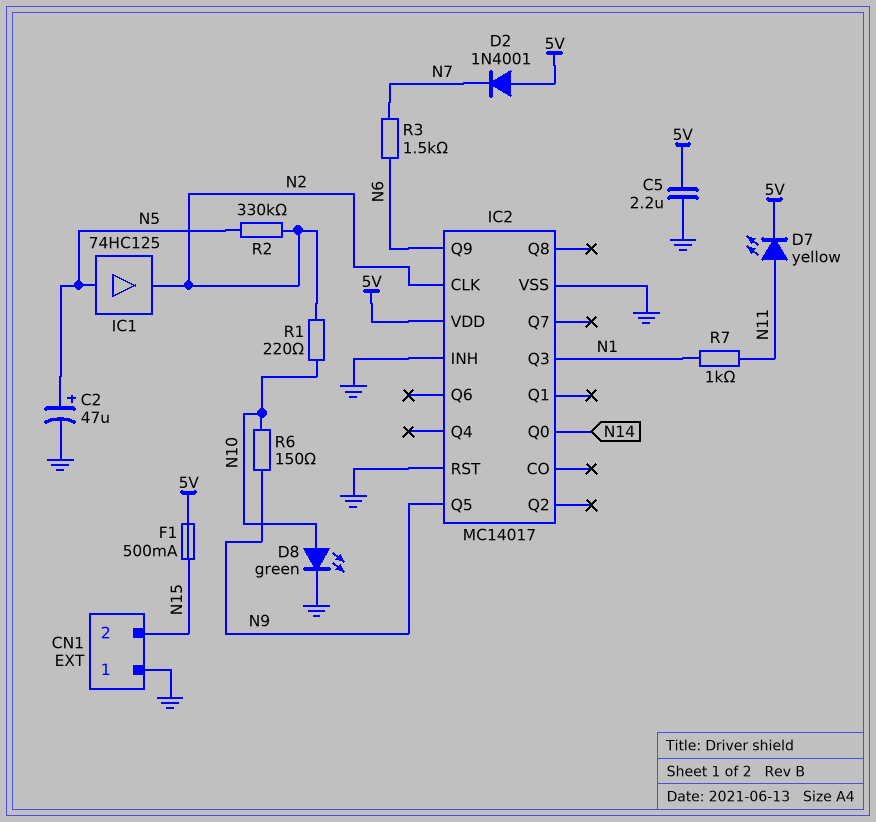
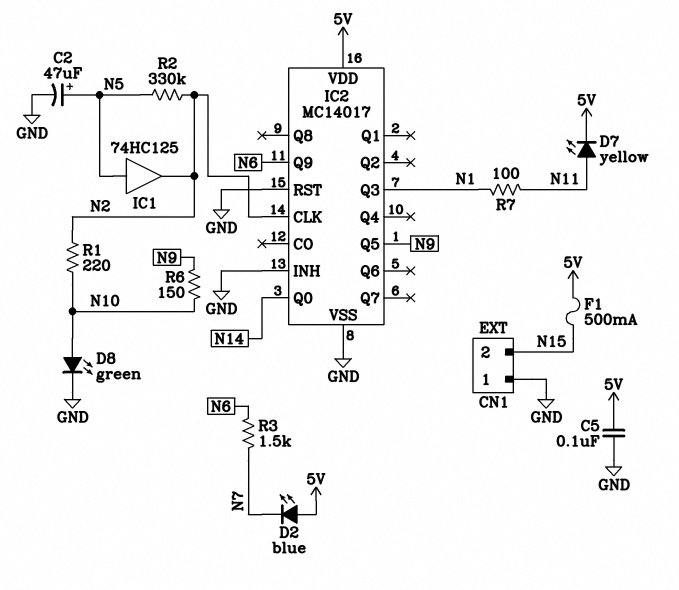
C5: 2.2uF (5V, GND) -> 100nF (5V, GND)
D2: diode 1N4001 (A 5V, K N7) -> LED blue (A 5V, K N7)
R7: 1k (N1, N11) -> 100 (N1, N11)

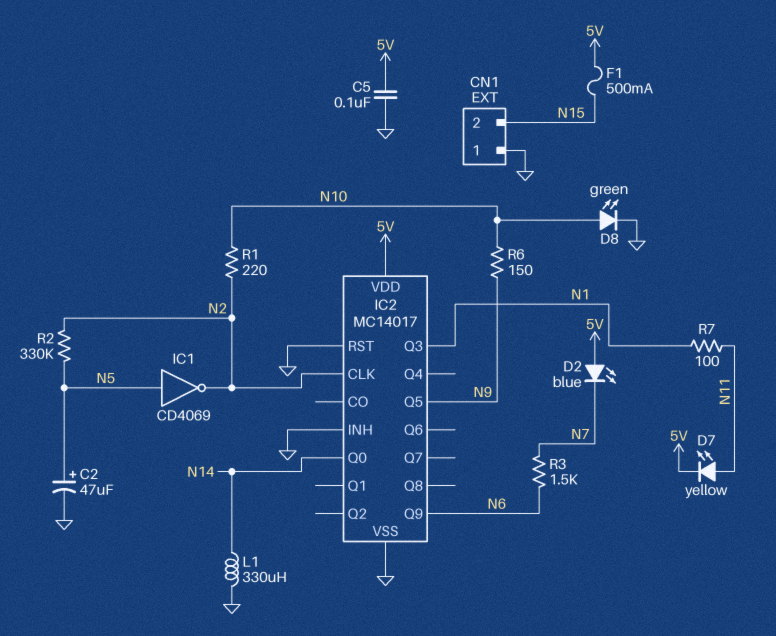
IC1: buffer 74HC125 (in N5, out N2) -> NOT CD4069 (in N5, out N2)
L1: none -> 330uH (GND, N14)

